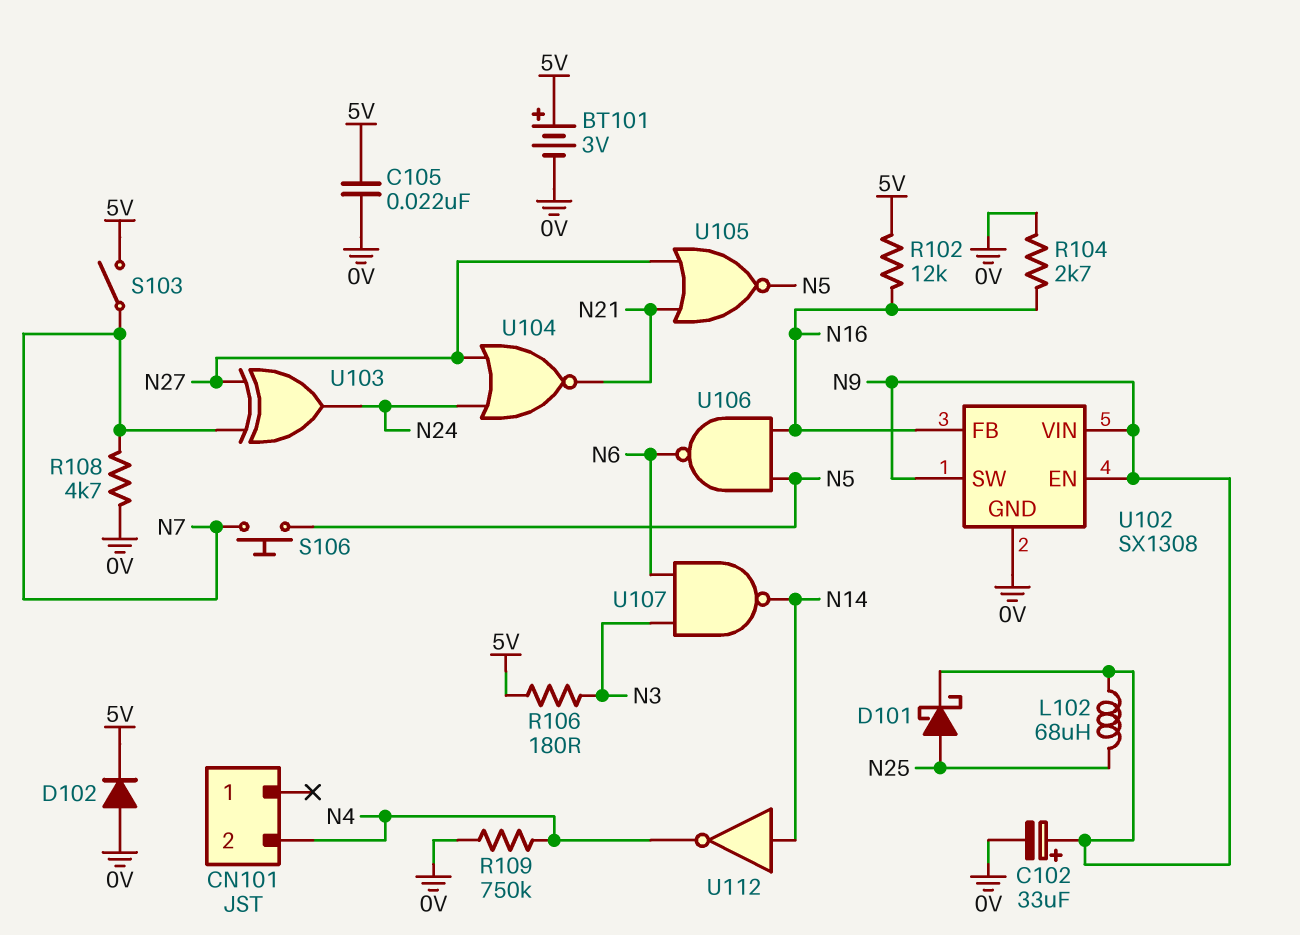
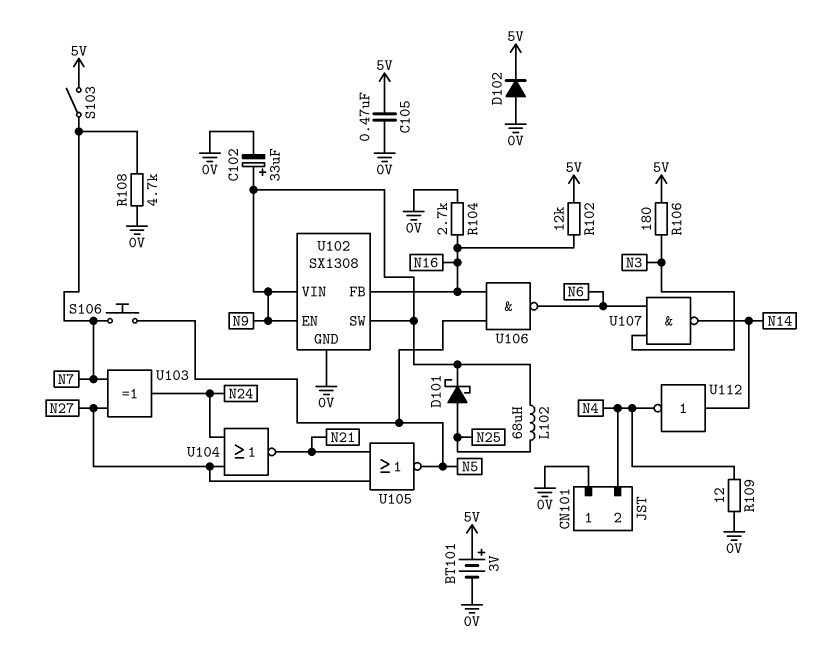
C105: 22nF (0V, 5V) -> 470nF (0V, 5V)
CN101 pin 1: none -> 0V
R109: 750k (0V, N4) -> 12 (0V, N4)

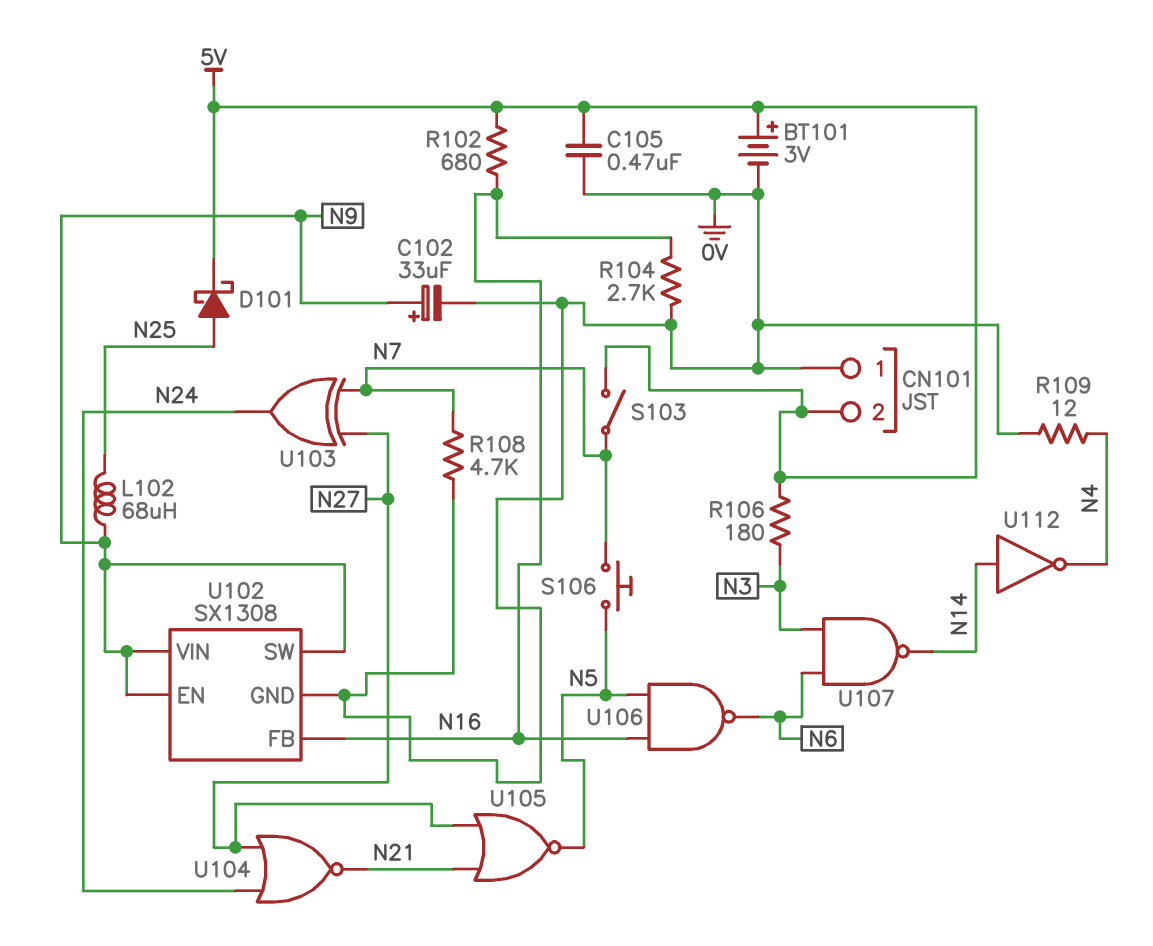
CN101 pin 2: N4 -> 5V
D101: schottky (A N25, K N9) -> schottky (A N25, K 5V)
D102: diode (A 0V, K 5V) -> none
R102: 12k (5V, N16) -> 680 (5V, N16)

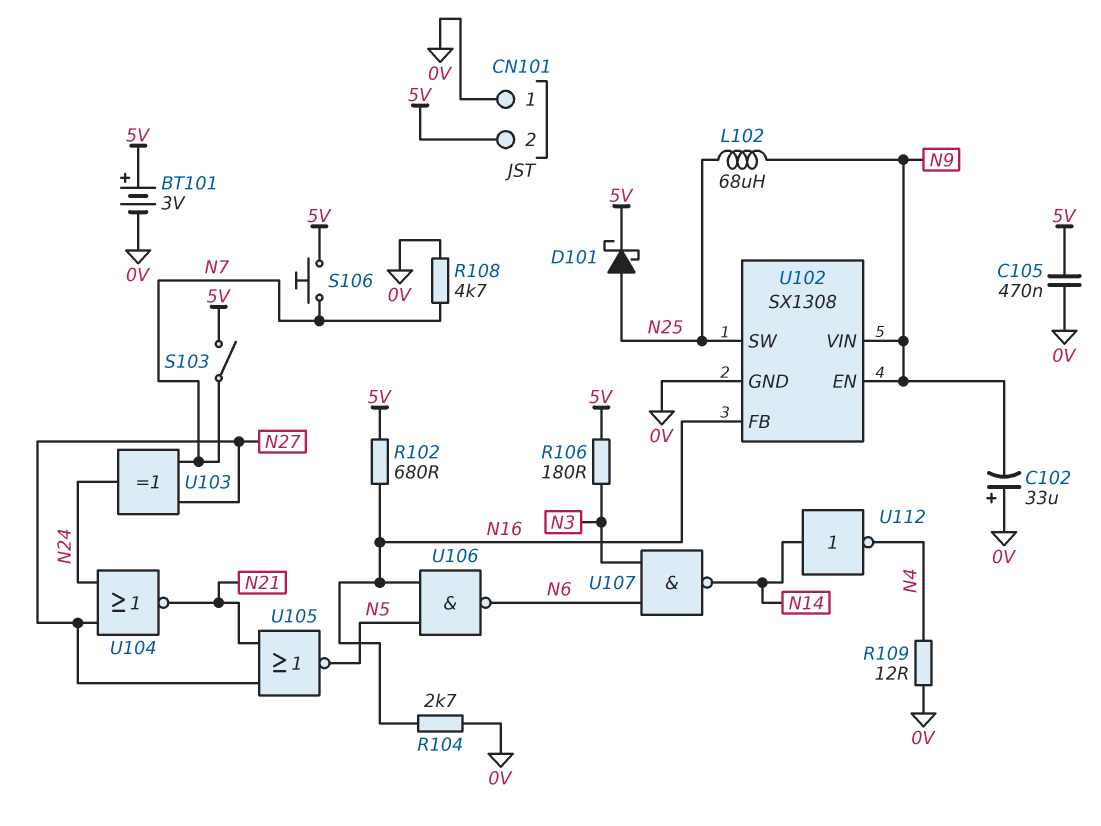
C102: 33uF (plus N9, minus 0V) -> 33uF (plus 0V, minus N9)
S106: button (N5, N7) -> button (5V, N7)
U102 pin SW: N9 -> N25

